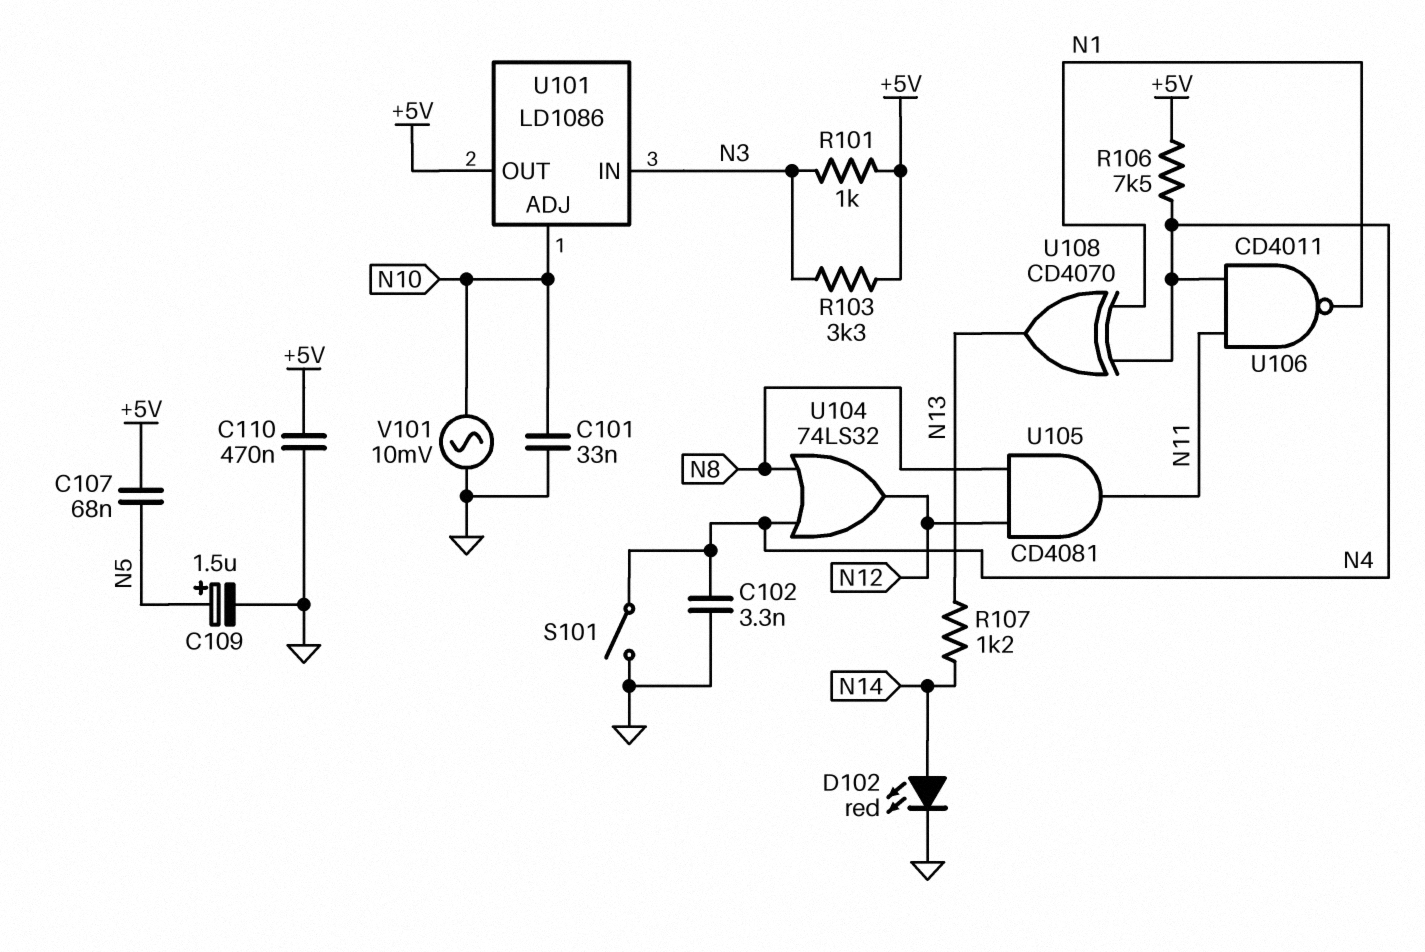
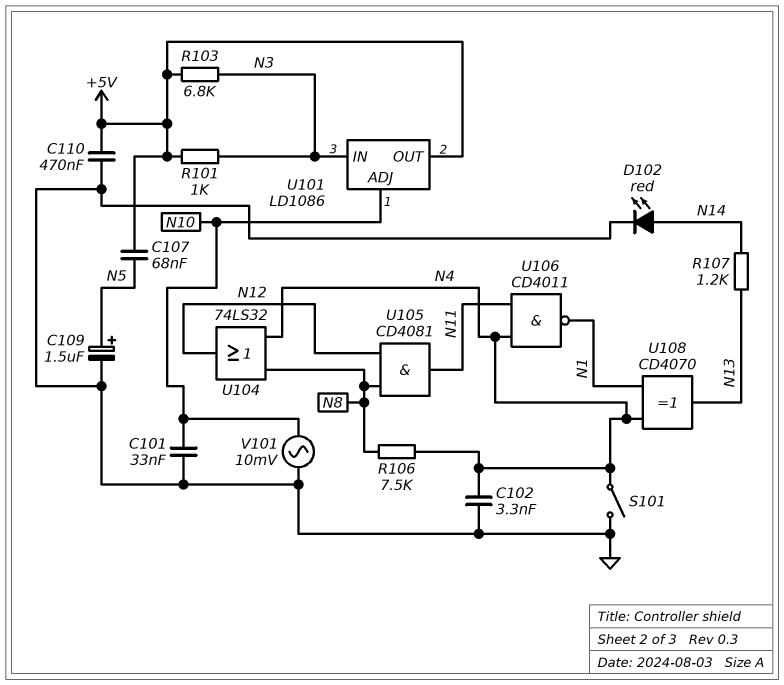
R103: 3.3k (+5V, N3) -> 6.8k (+5V, N3)
R106: 7.5k (+5V, N4) -> 7.5k (N4, N8)

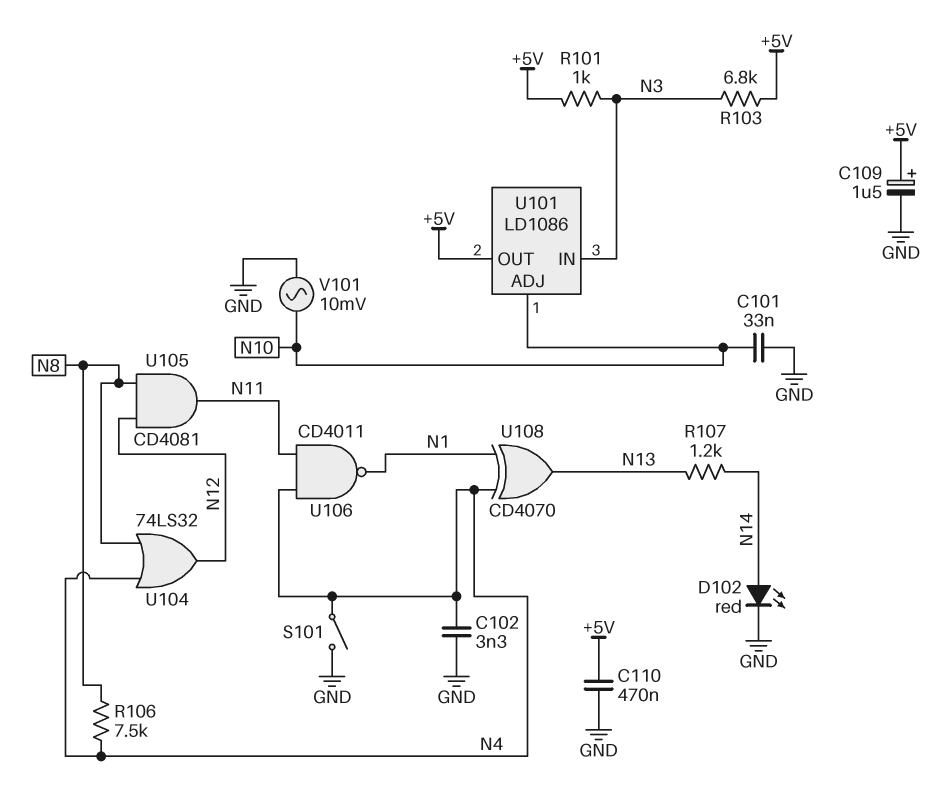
C107: 68nF (+5V, N5) -> none
C109: 1.5uF (plus N5, minus GND) -> 1.5uF (plus +5V, minus GND)

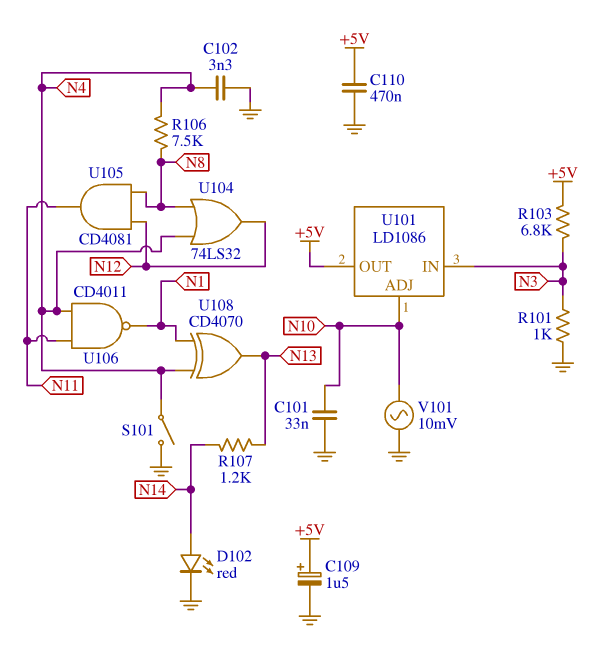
R101: 1k (+5V, N3) -> 1k (GND, N3)

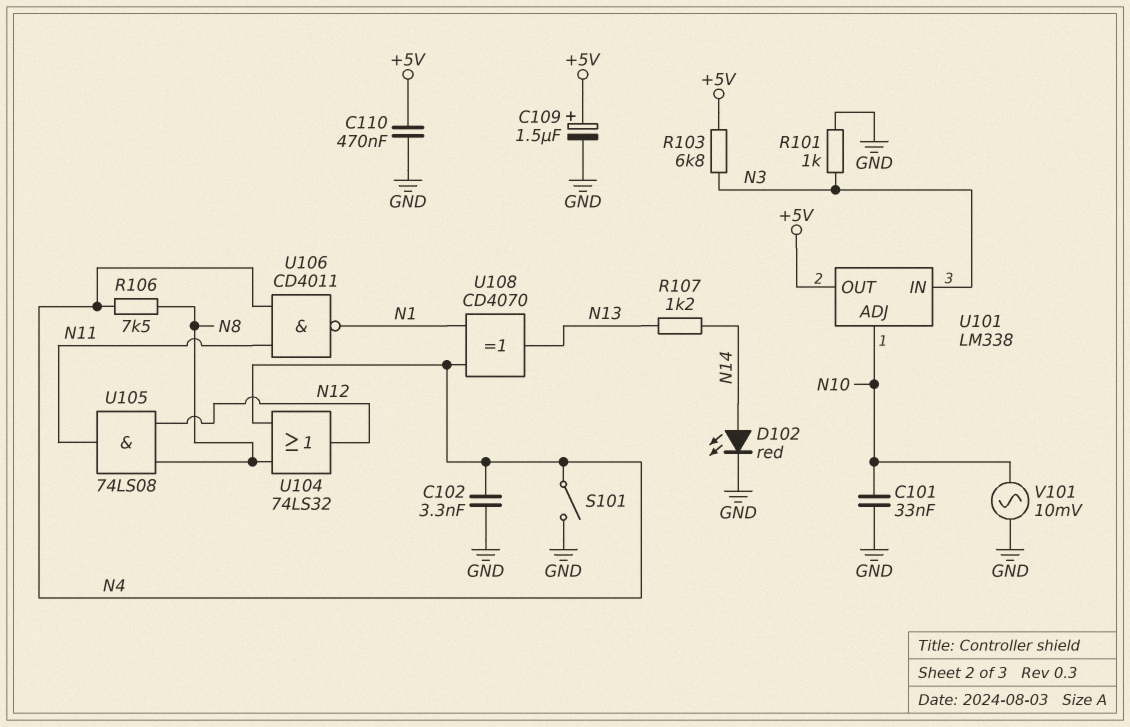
U101: LD1086 -> LM338
U105: AND CD4081 (in N8, in N12, out N11) -> AND 74LS08 (in N8, in N12, out N11)

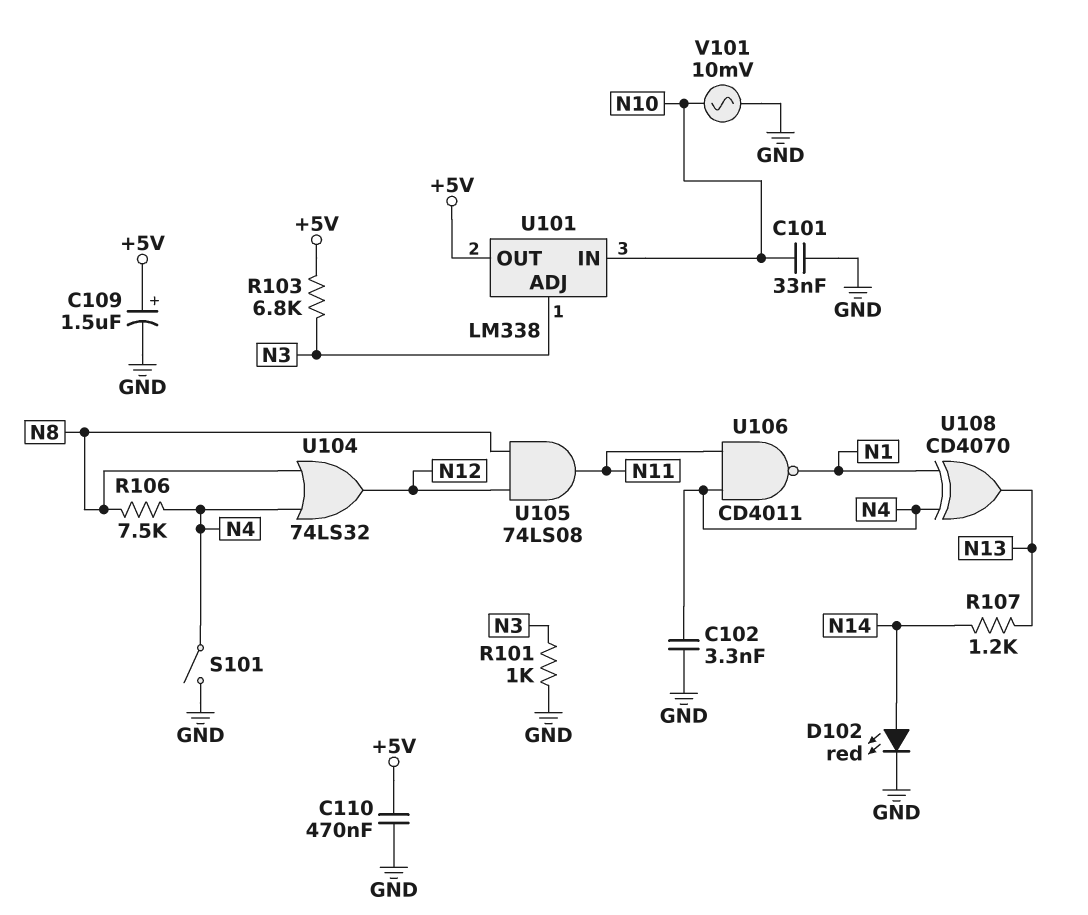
U101 pin ADJ: N10 -> N3
U101 pin IN: N3 -> N10

